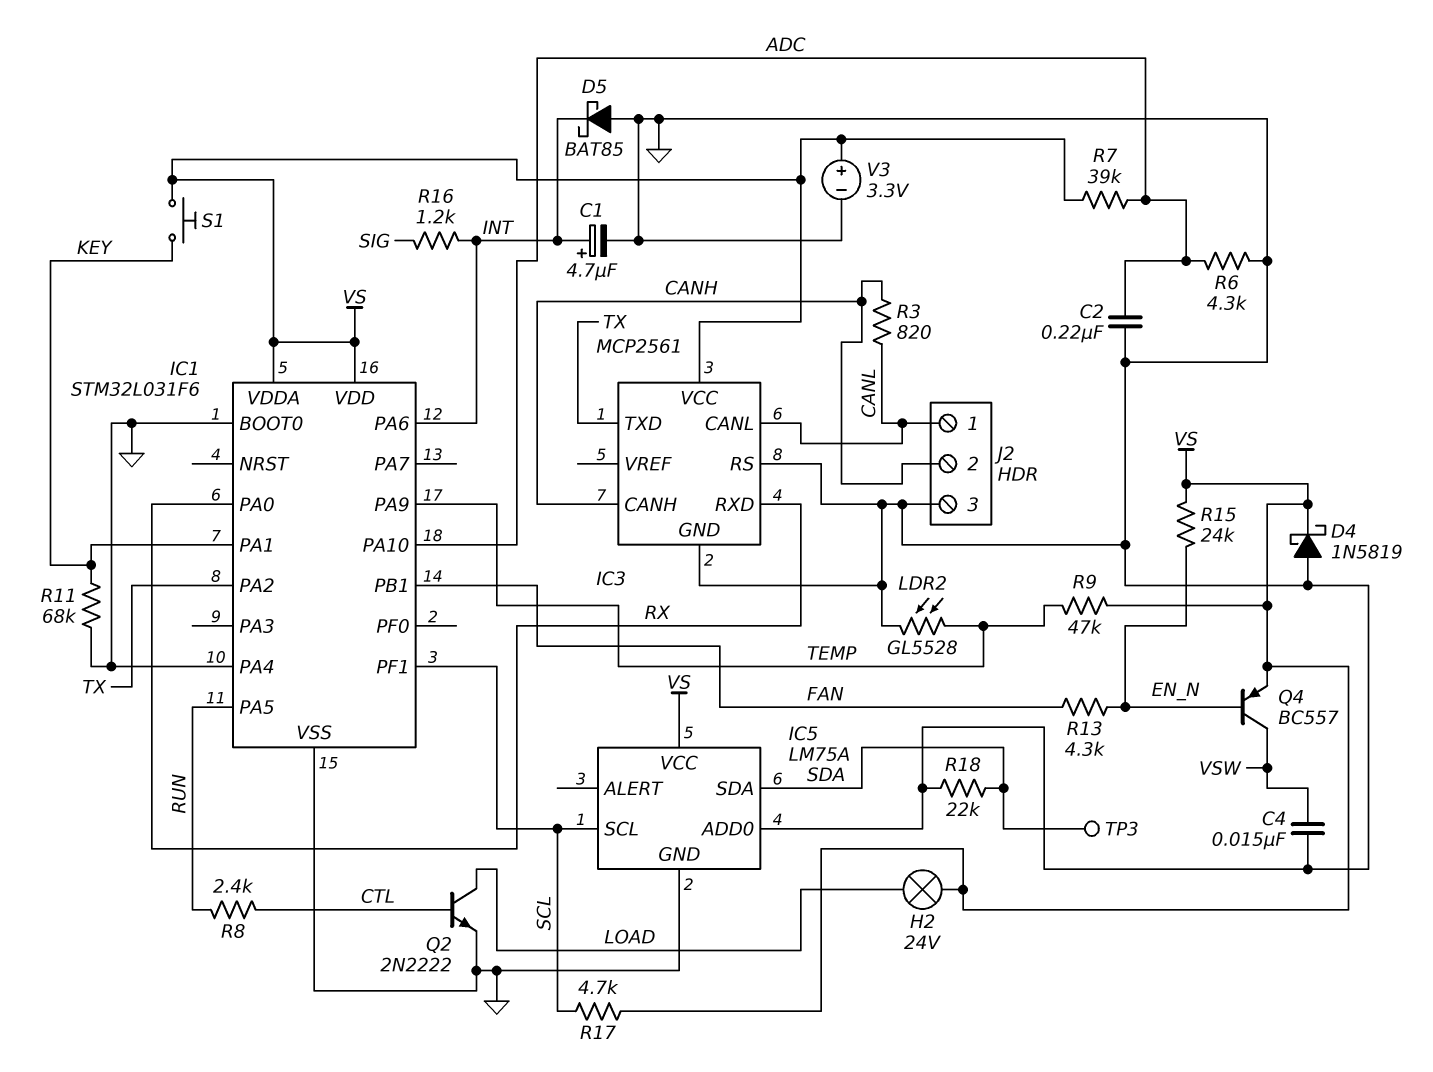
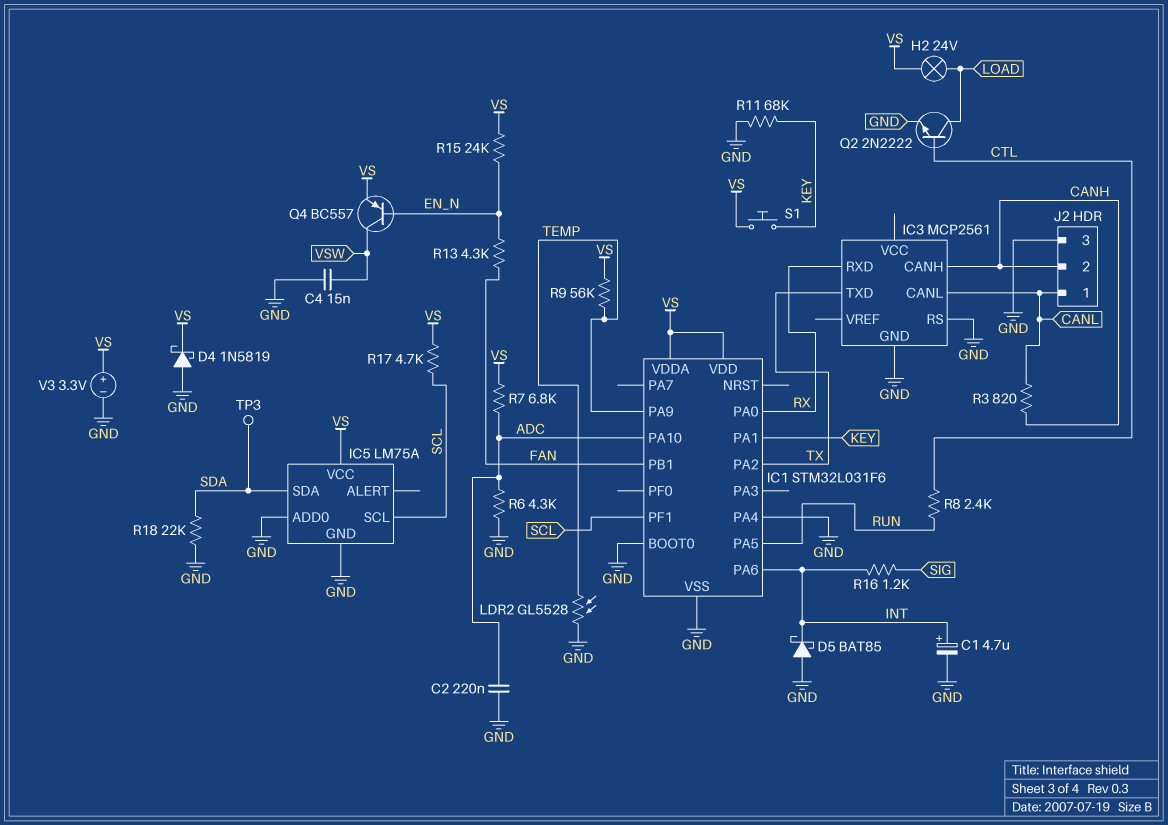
IC3 pin VCC: VS -> none
R7: 39k (ADC, VS) -> 6.8k (ADC, VS)
R9: 47k (TEMP, VS) -> 56k (TEMP, VS)

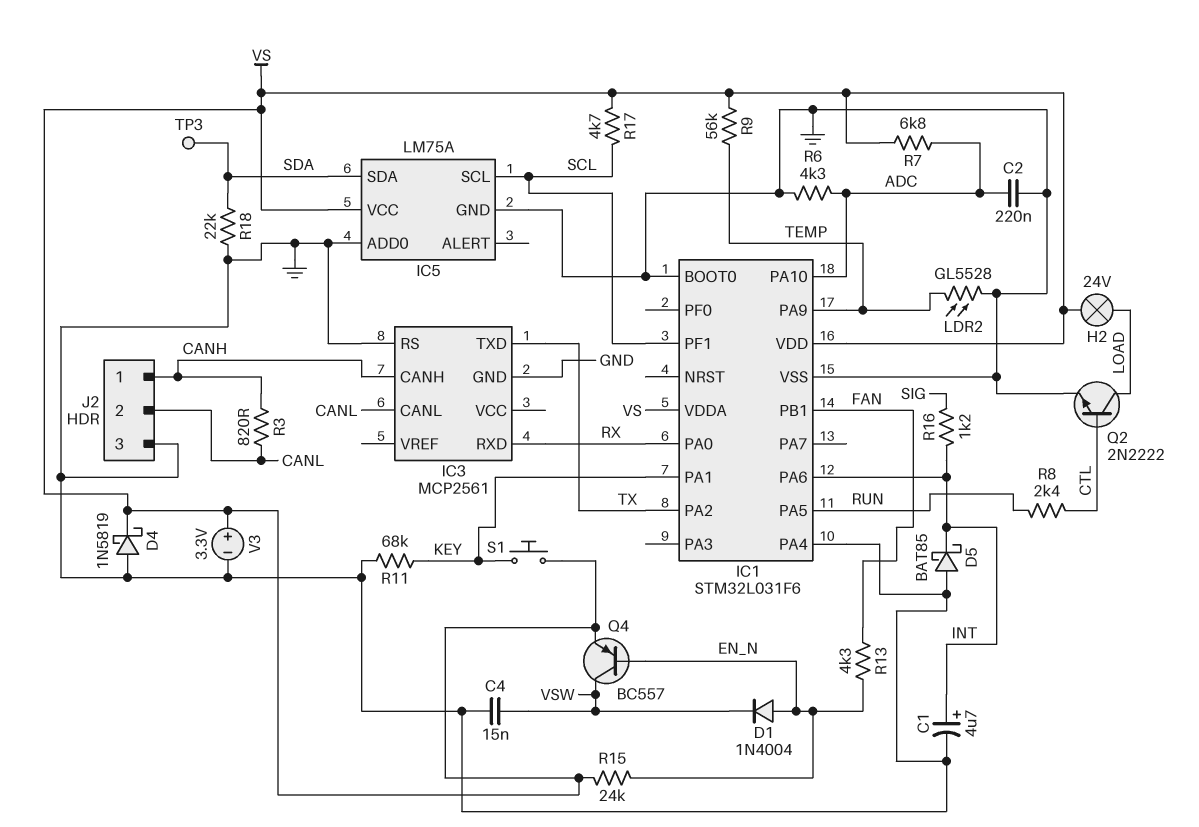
D1: none -> diode 1N4004 (A EN_N, K VSW)
J2 pin 1: CANL -> CANH
J2 pin 2: CANH -> CANL

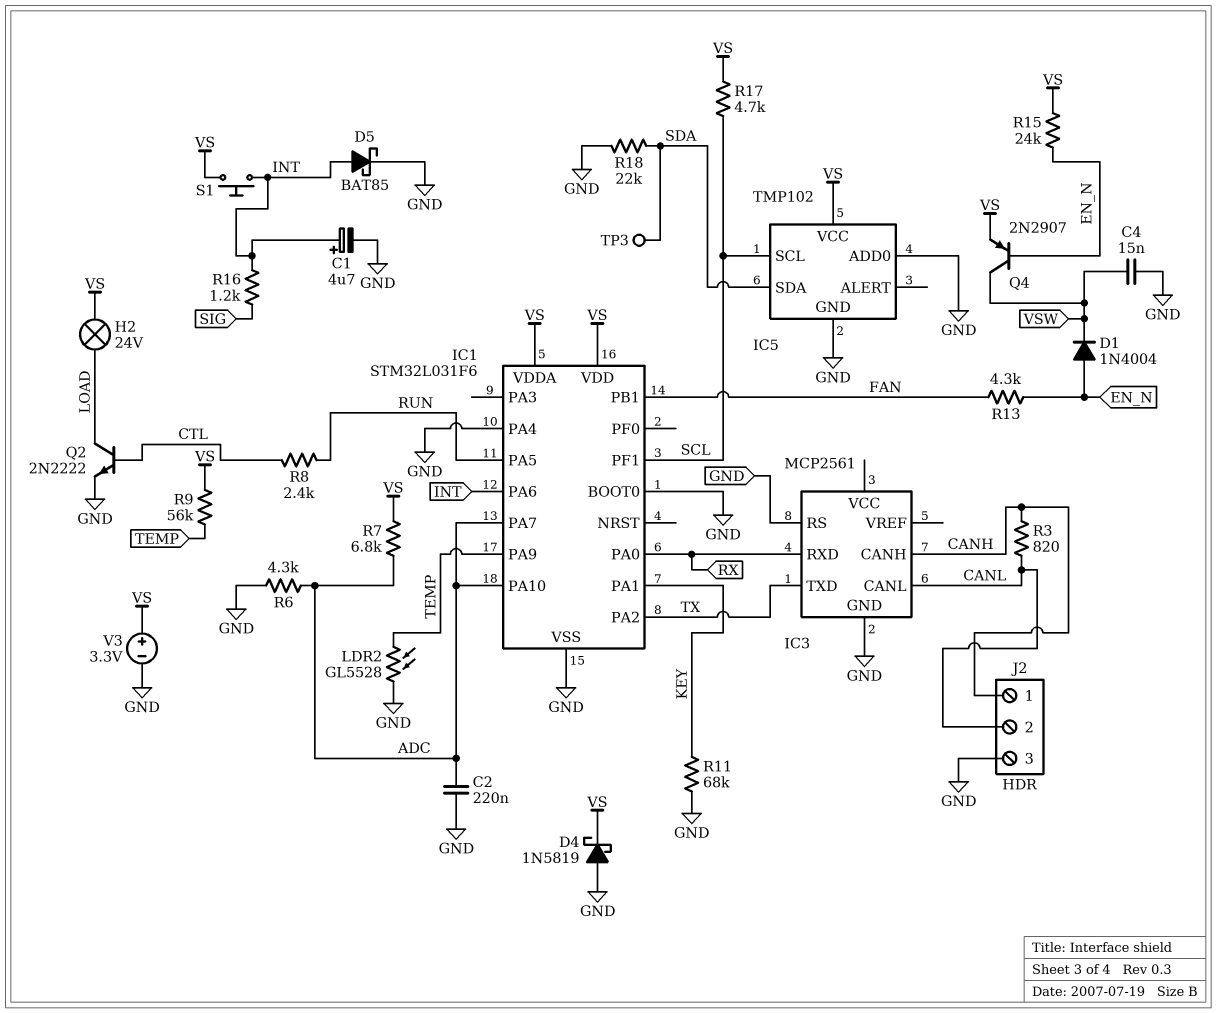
D5: schottky BAT85 (A GND, K INT) -> schottky BAT85 (A INT, K GND)
IC1 pin PA7: none -> ADC
IC5: LM75A -> TMP102
Q4: PNP BC557 (B EN_N, C VSW, E VS) -> PNP 2N2907 (B EN_N, C VSW, E VS)
S1: button (KEY, VS) -> button (INT, VS)

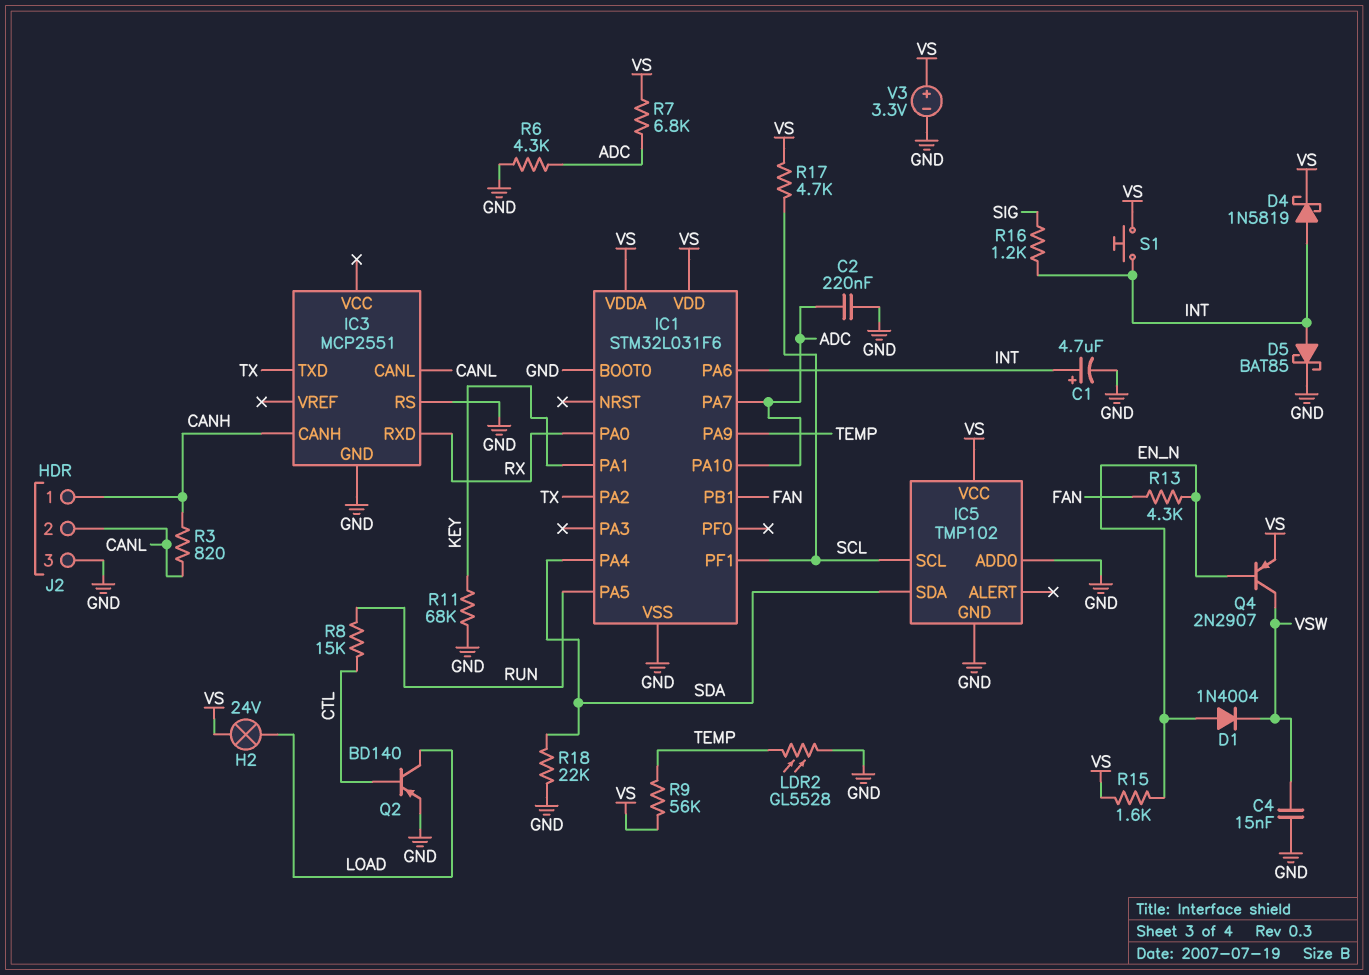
D4: schottky 1N5819 (A GND, K VS) -> schottky 1N5819 (A INT, K VS)
IC1 pin PA4: GND -> SDA
IC3: MCP2561 -> MCP2551
Q2: NPN 2N2222 (B CTL, C LOAD, E GND) -> PNP BD140 (B CTL, C LOAD, E GND)
R8: 2.4k (CTL, RUN) -> 15k (CTL, RUN)
R15: 24k (EN_N, VS) -> 1.6k (EN_N, VS)
TP3: test point (SDA) -> none

